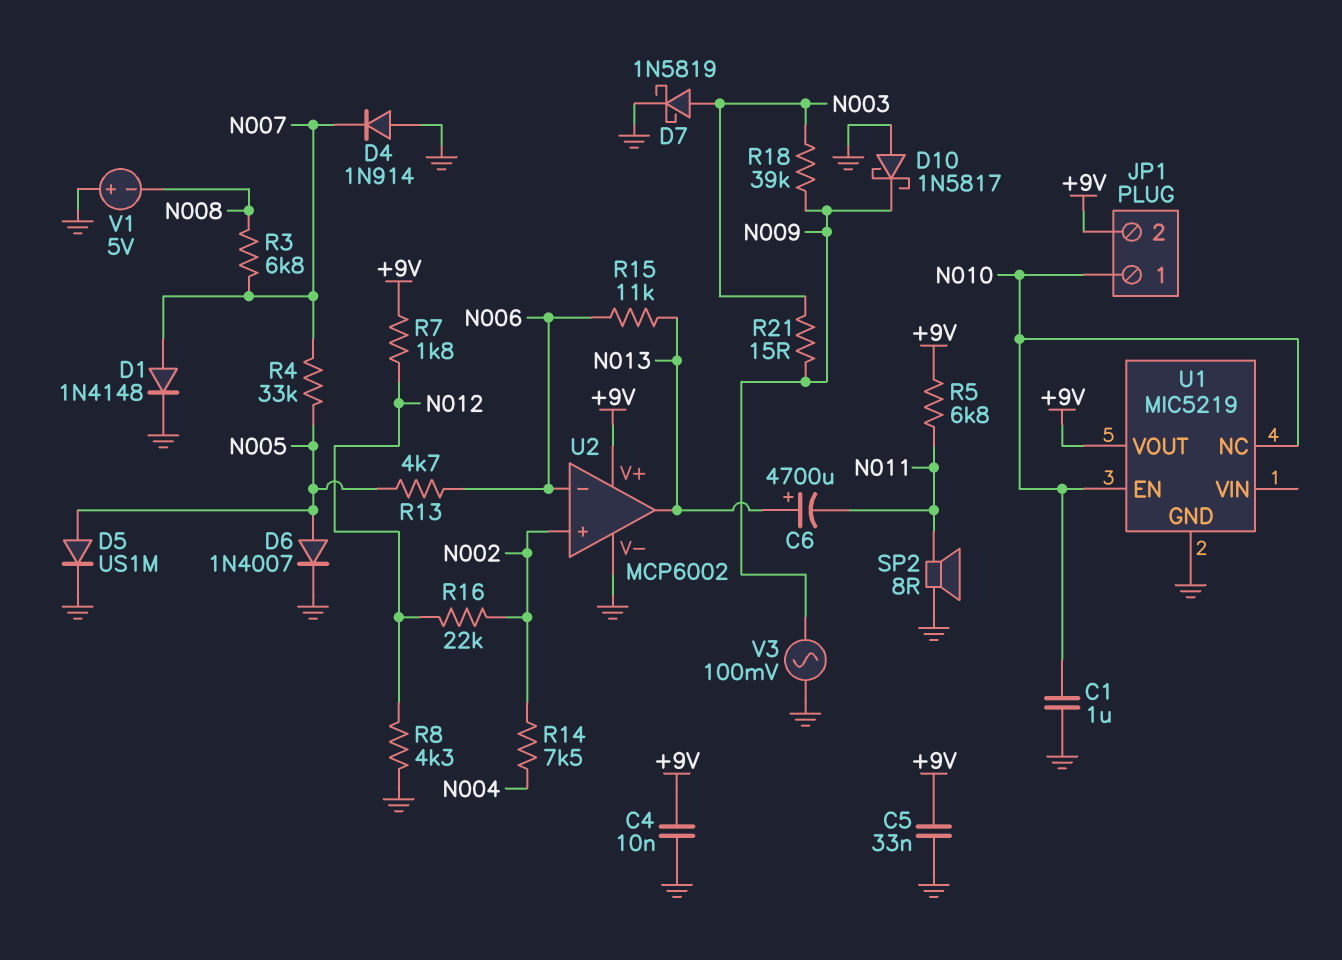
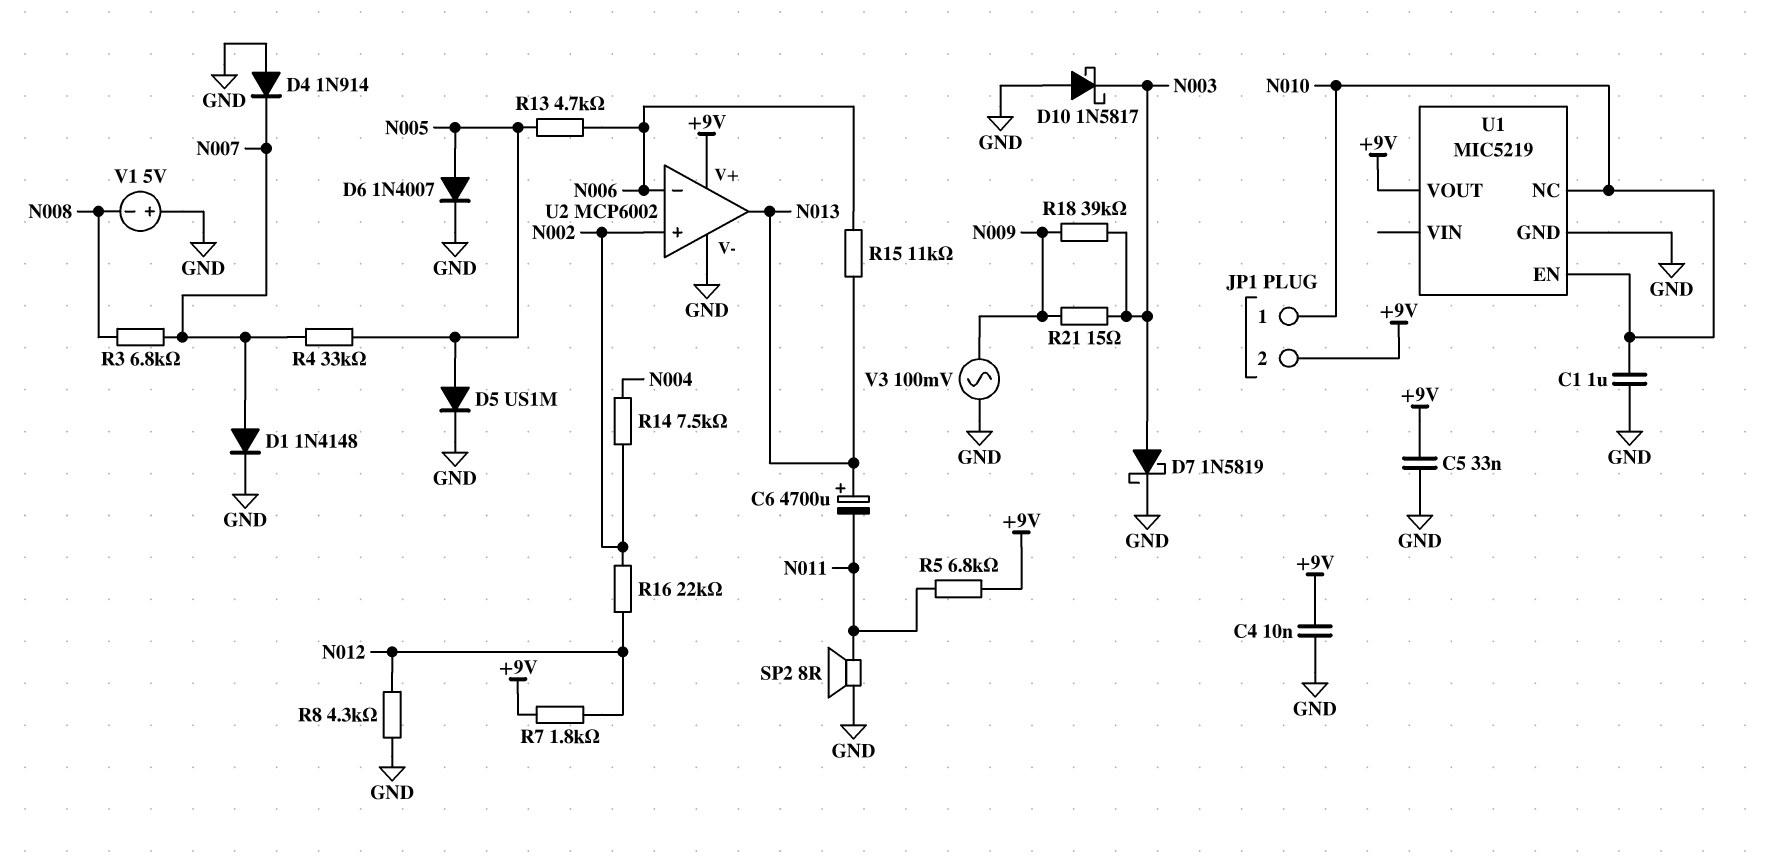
D10: schottky 1N5817 (A GND, K N009) -> schottky 1N5817 (A GND, K N003)

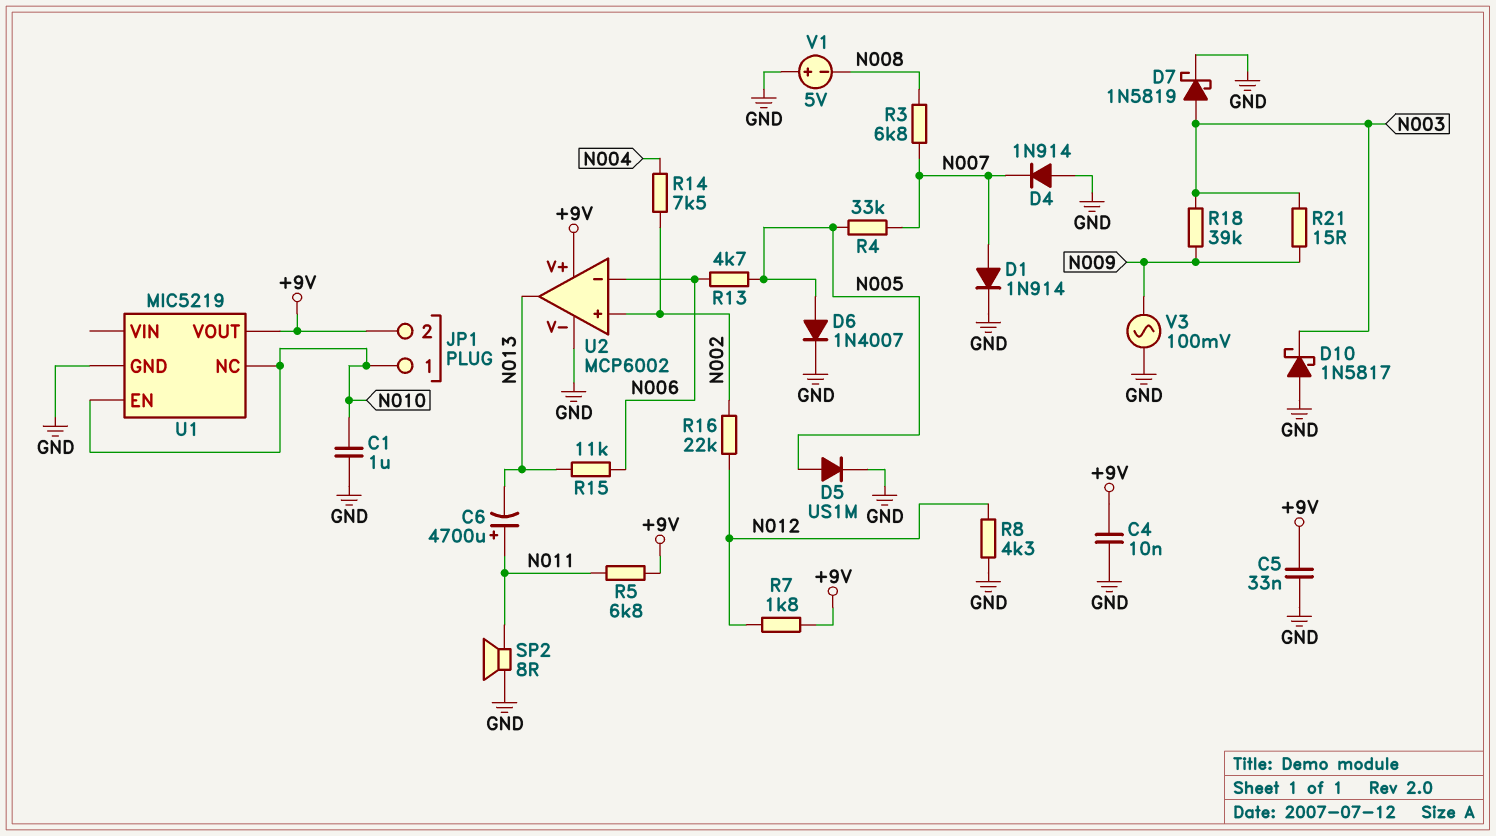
C6: 4700uF (plus N013, minus N011) -> 4700uF (plus N011, minus N013)
D1: diode 1N4148 (A N007, K GND) -> diode 1N914 (A N007, K GND)

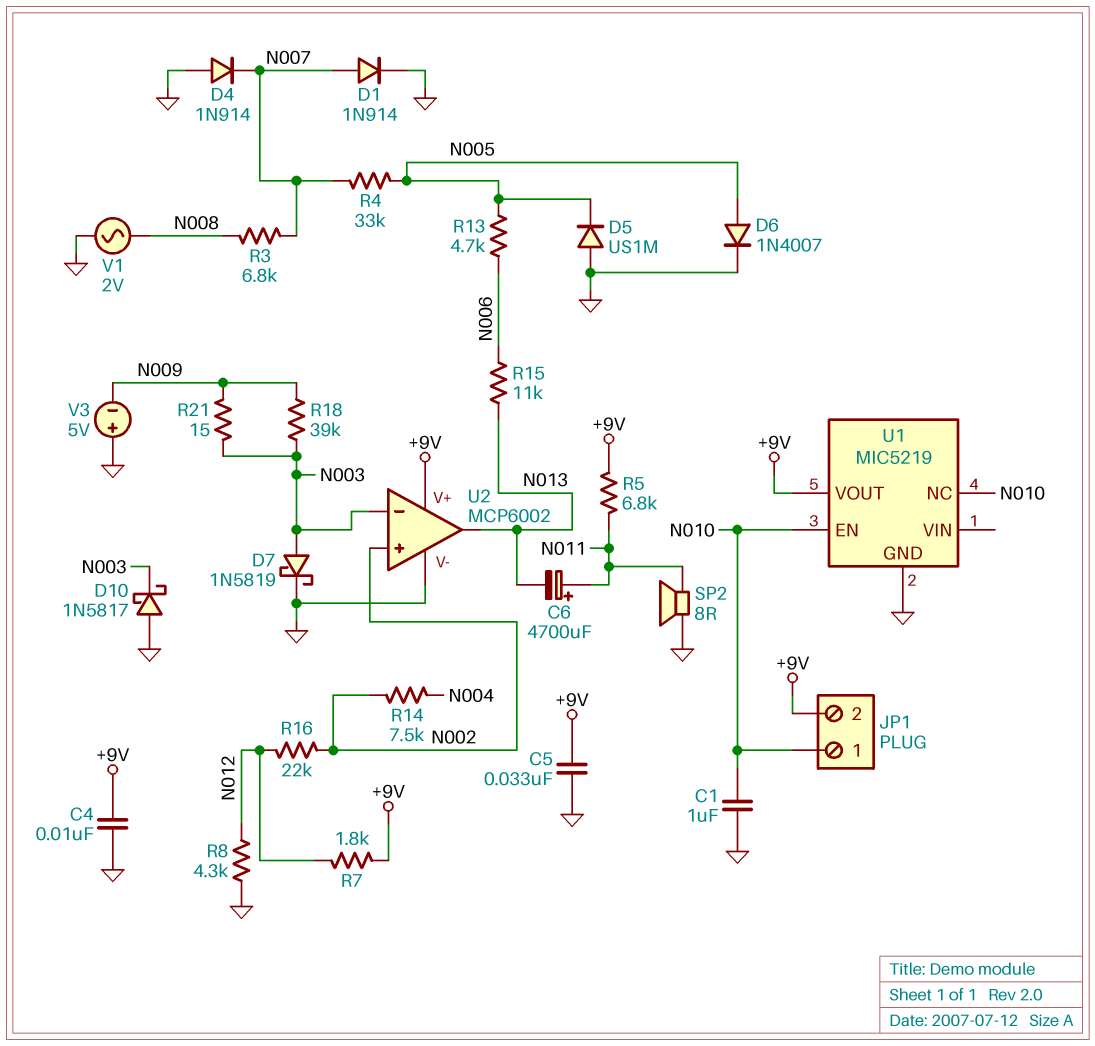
D5: diode US1M (A N005, K GND) -> diode US1M (A GND, K N005)
U2 pin in-: N006 -> N003
V1: 5V (plus GND, minus N008) -> AC 2V (GND, N008)
V3: AC 100mV (GND, N009) -> 5V (plus GND, minus N009)

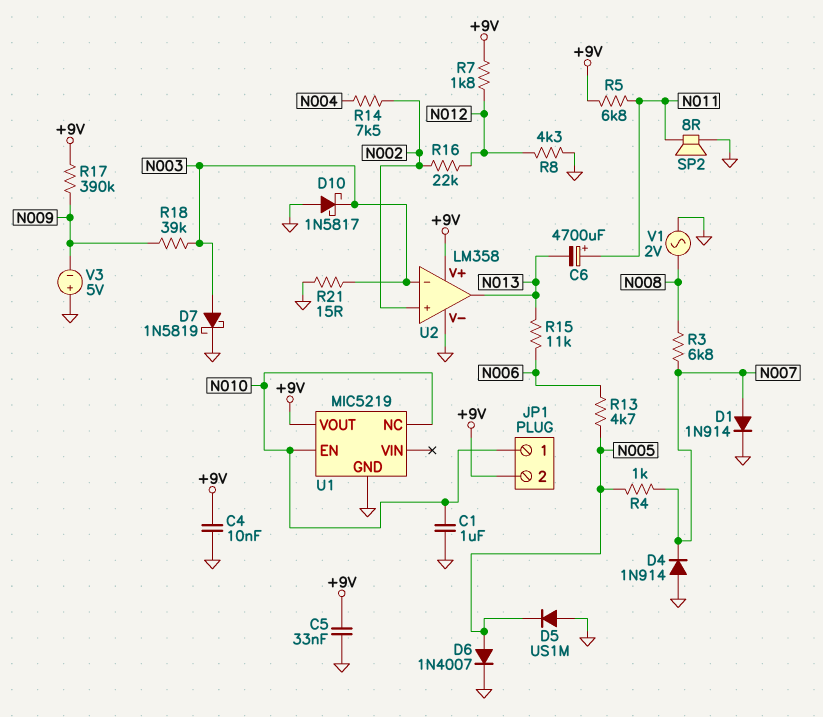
R4: 33k (N005, N007) -> 1k (N005, N007)
R17: none -> 390k (+9V, N009)
R21: 15 (N003, N009) -> 15 (GND, N003)
U2: MCP6002 -> LM358

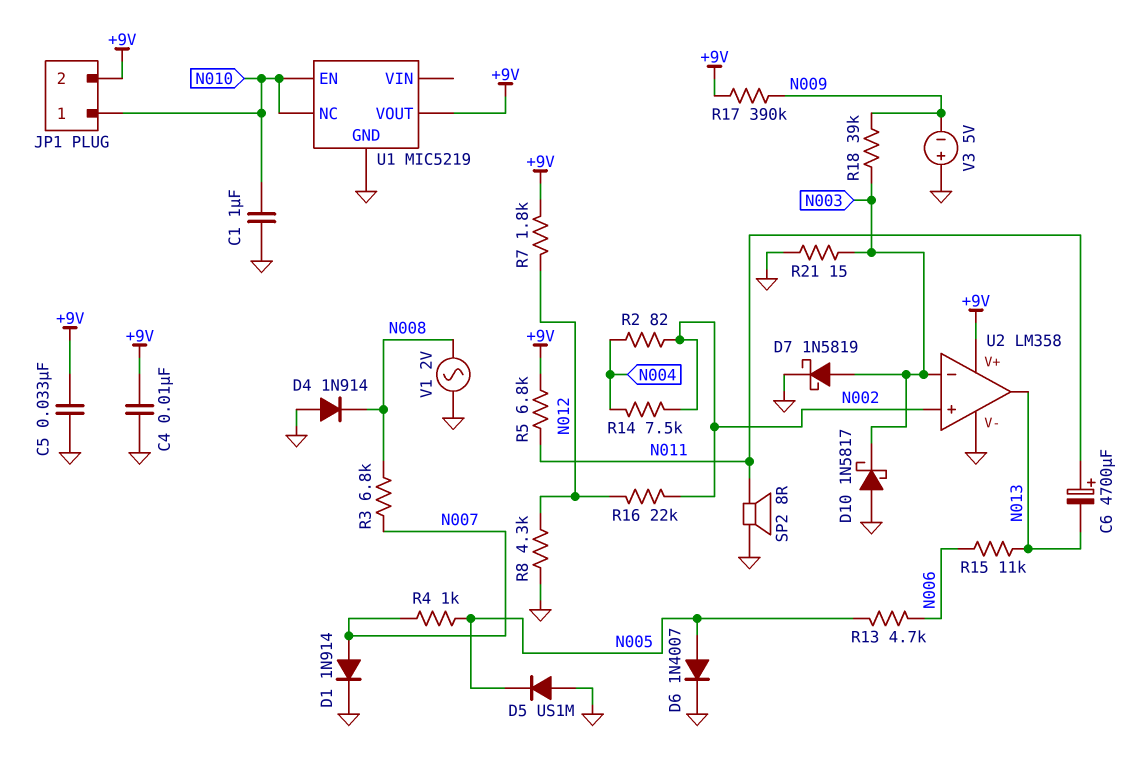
D4: diode 1N914 (A GND, K N007) -> diode 1N914 (A GND, K N008)
R2: none -> 82 (N002, N004)

